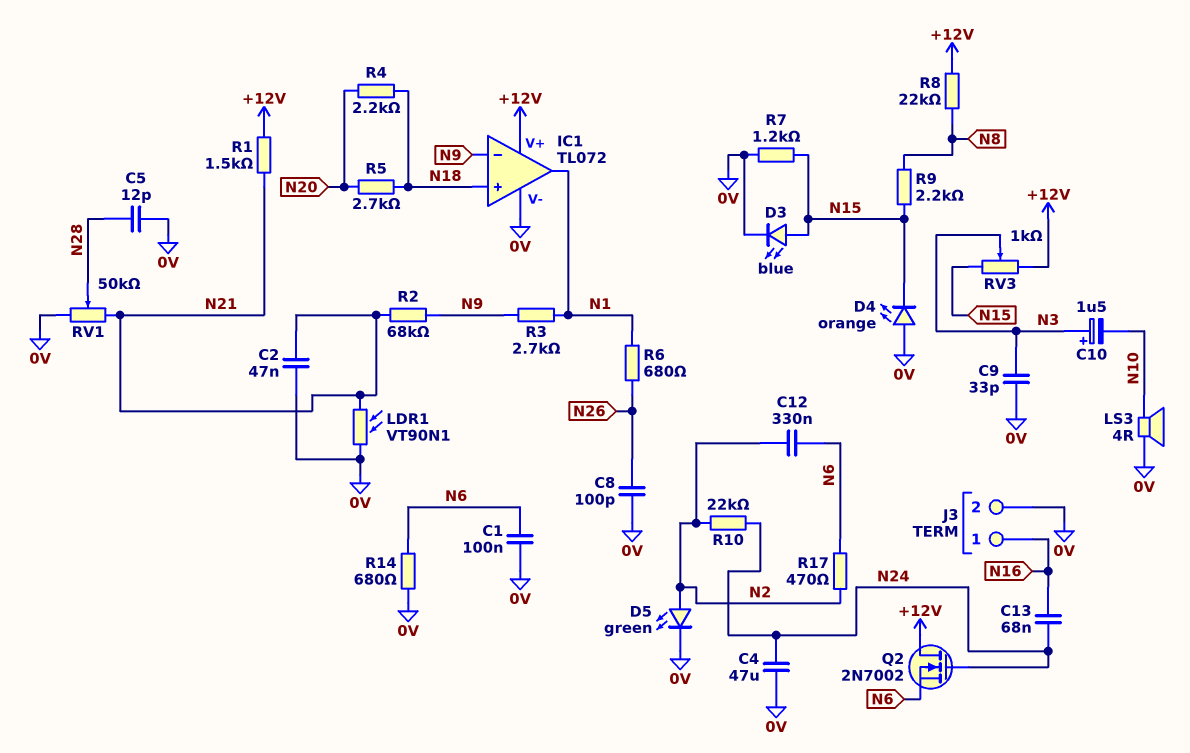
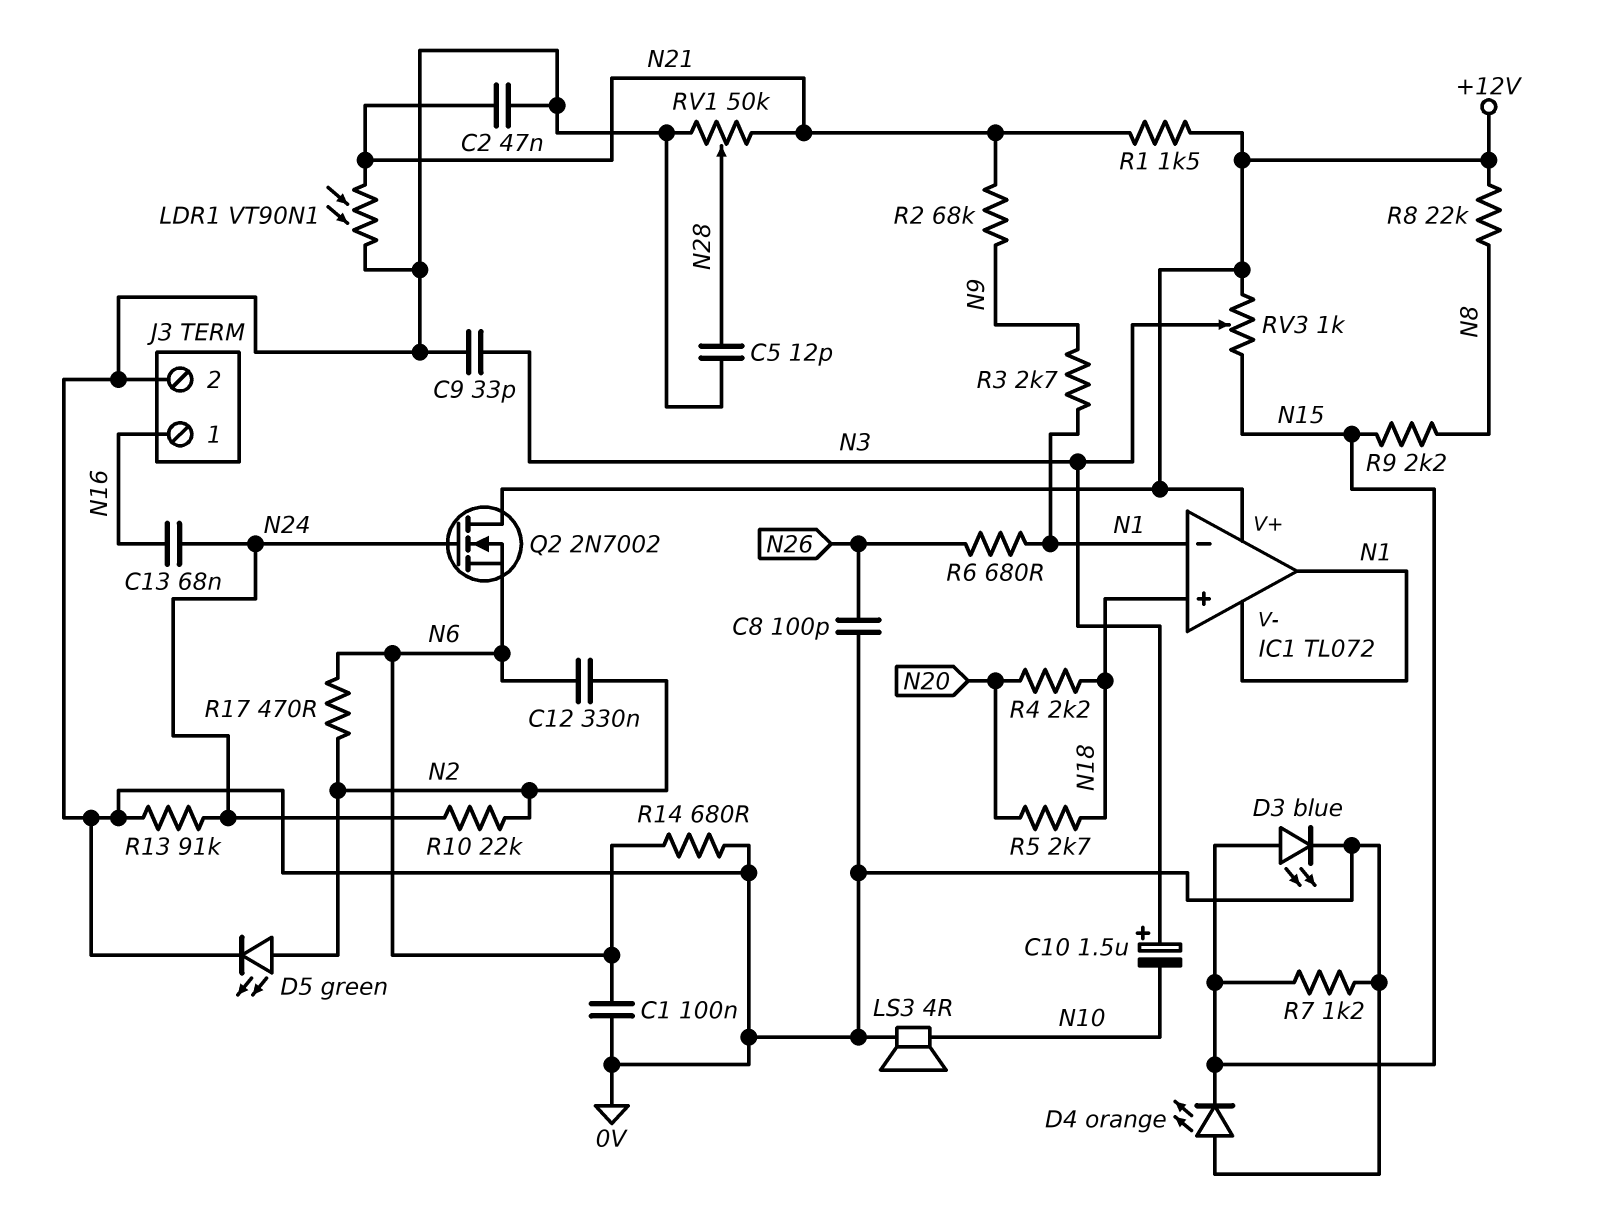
C4: 47uF (0V, N24) -> none
IC1 pin V-: 0V -> N1
IC1 pin in-: N9 -> N1
R13: none -> 91k (0V, N24)

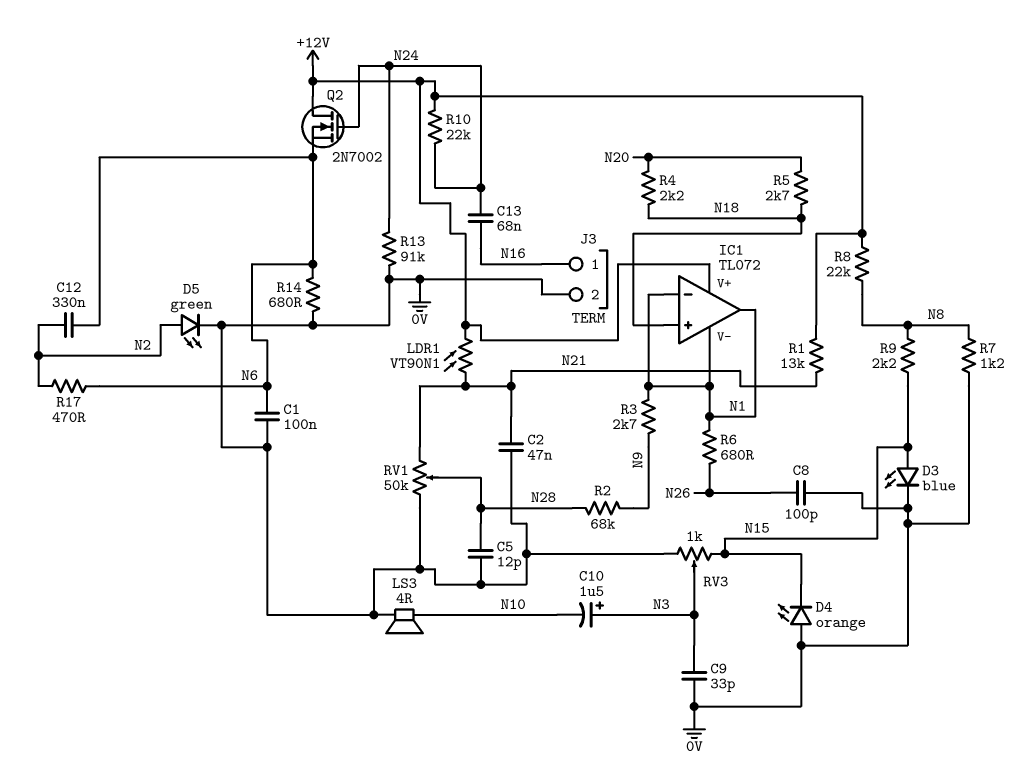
LDR1: VT90N1 (0V, N21) -> VT90N1 (+12V, N21)
R1: 1.5k (+12V, N21) -> 13k (+12V, N21)
R2: 68k (N9, N21) -> 68k (N9, N28)
R7: 1.2k (0V, N15) -> 1.2k (0V, N8)
R10: 22k (N2, N24) -> 22k (+12V, N24)
RV3: 1k (+12V, N15, wiper N3) -> 1k (0V, N15, wiper N3)

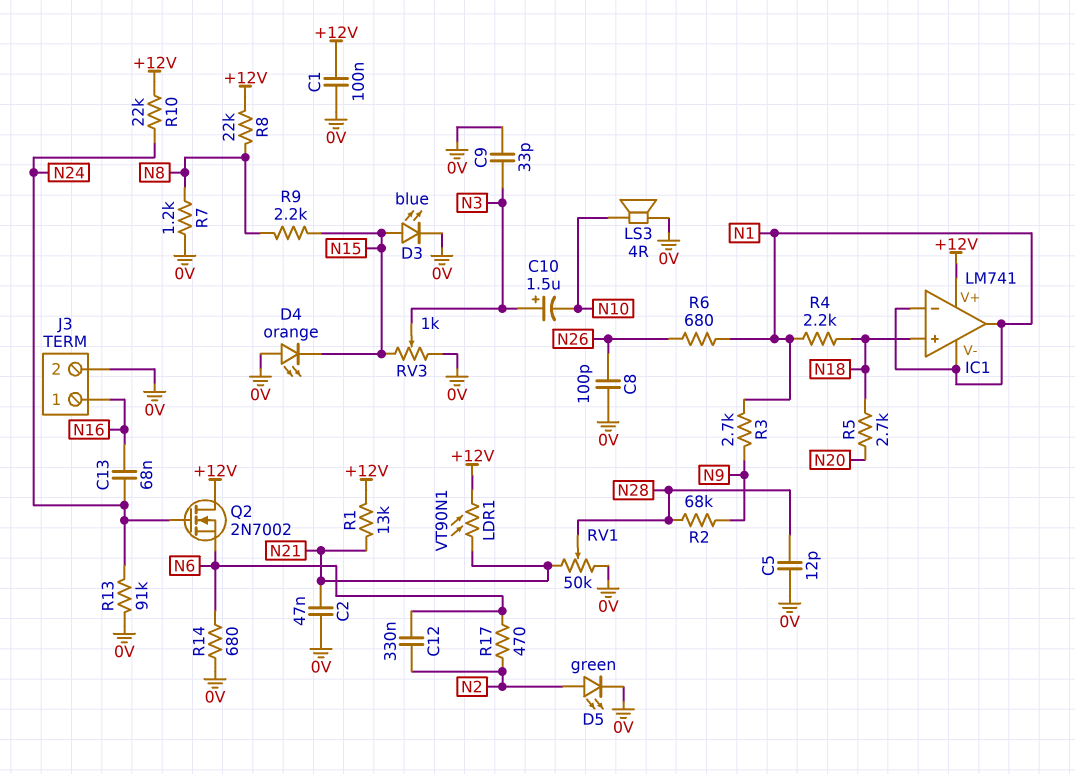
C1: 100nF (0V, N6) -> 100nF (+12V, 0V)
IC1: TL072 -> LM741
R4: 2.2k (N18, N20) -> 2.2k (N1, N18)

